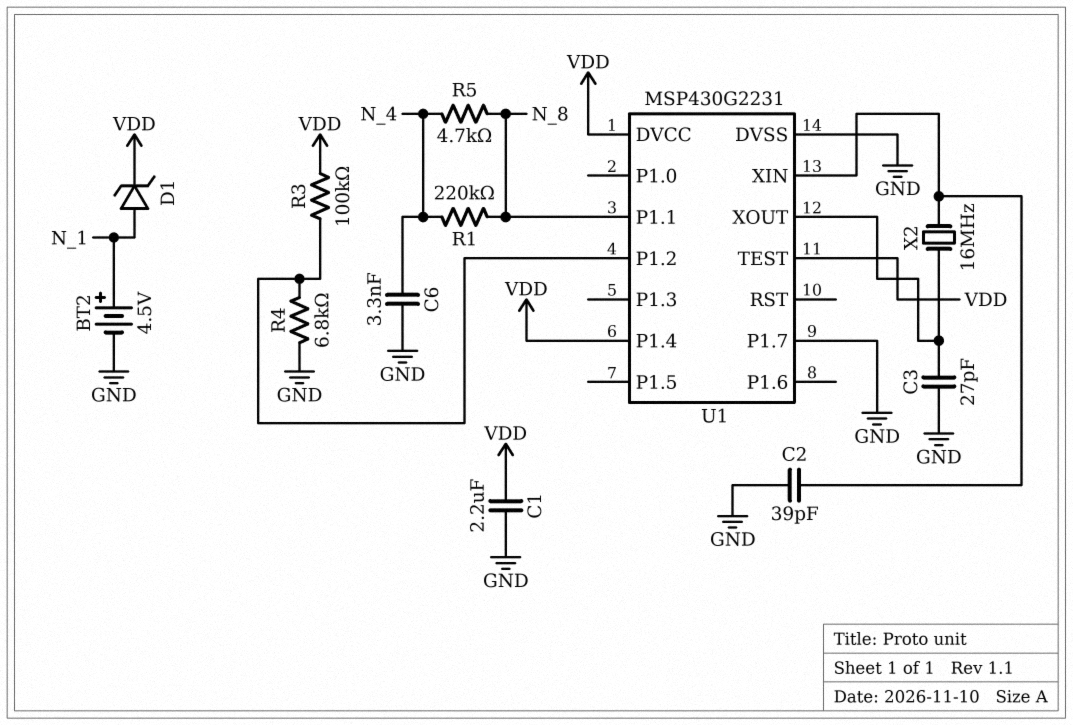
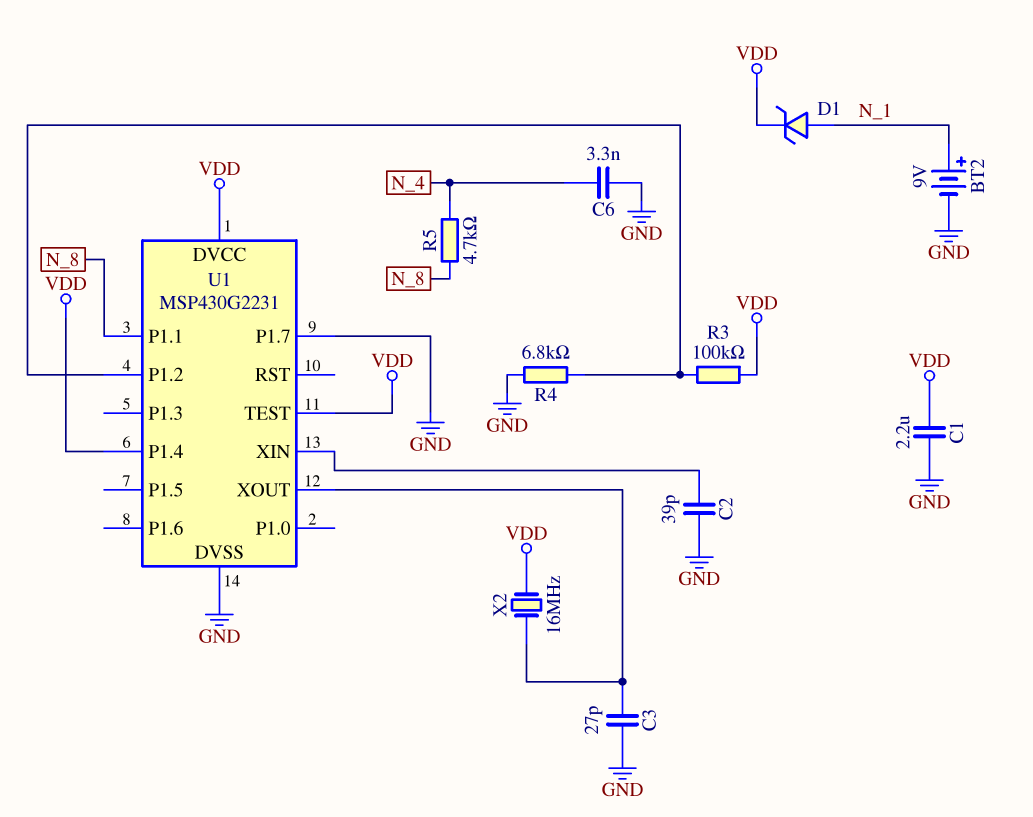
BT2: 4.5V (plus N_1, minus GND) -> 9V (plus N_1, minus GND)
R1: 220k (N_4, N_8) -> none
X2: 16MHz (U1/XIN, U1/XOUT) -> 16MHz (U1/XOUT, VDD)

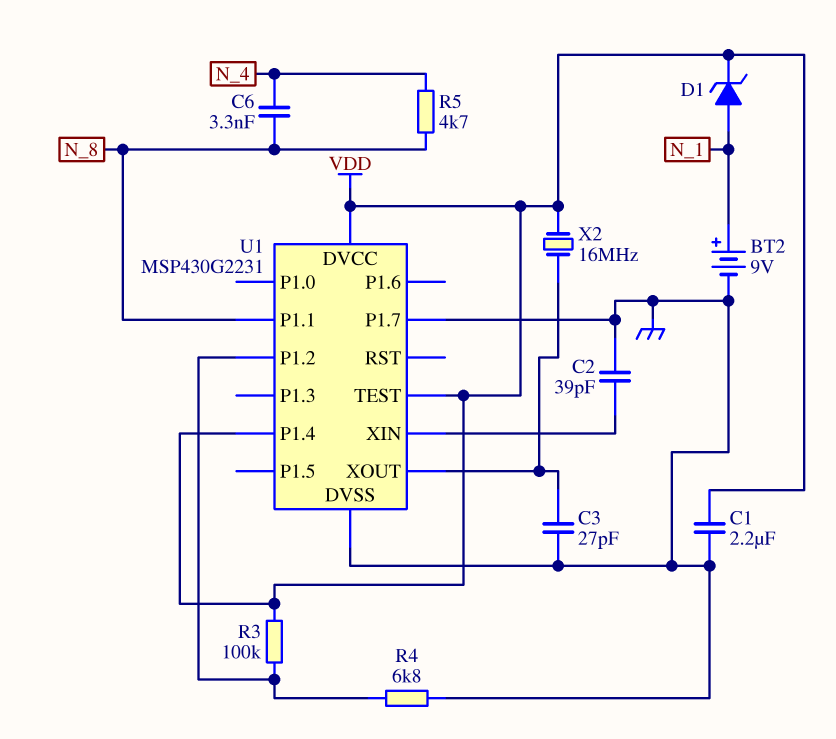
C6: 3.3nF (GND, N_4) -> 3.3nF (N_4, N_8)

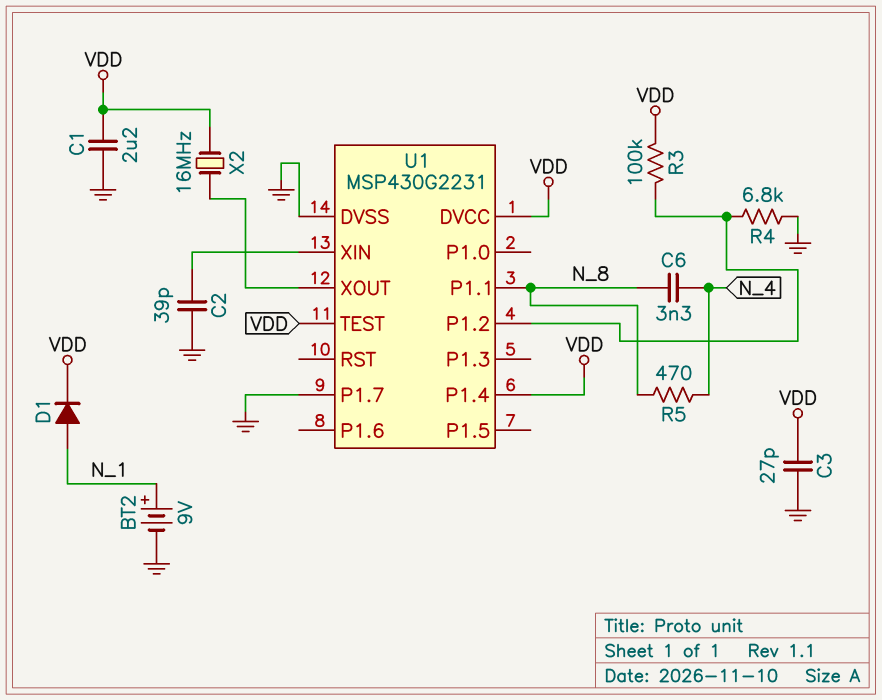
C3: 27pF (GND, U1/XOUT) -> 27pF (GND, VDD)
D1: zener (A N_1, K VDD) -> diode (A N_1, K VDD)
R5: 4.7k (N_4, N_8) -> 470 (N_4, N_8)

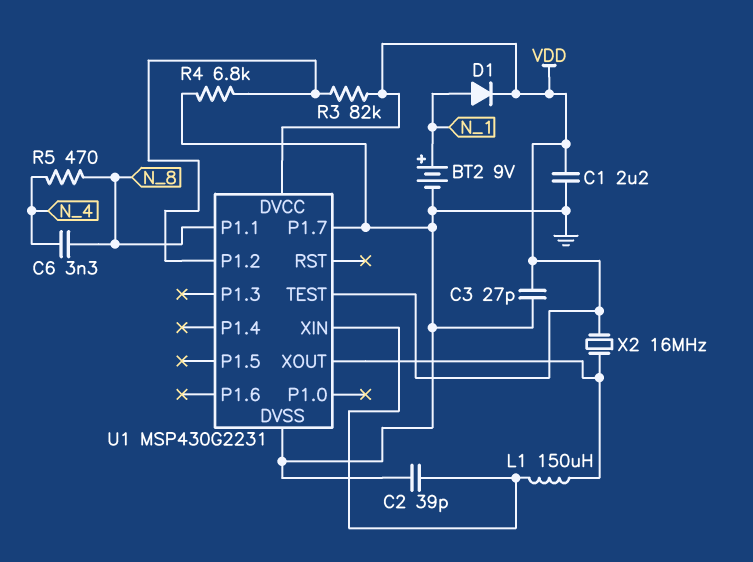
L1: none -> 150uH (U1/XIN, U1/XOUT)
R3: 100k (U1/P1.2, VDD) -> 82k (U1/P1.2, VDD)
U1 pin P1.4: VDD -> none

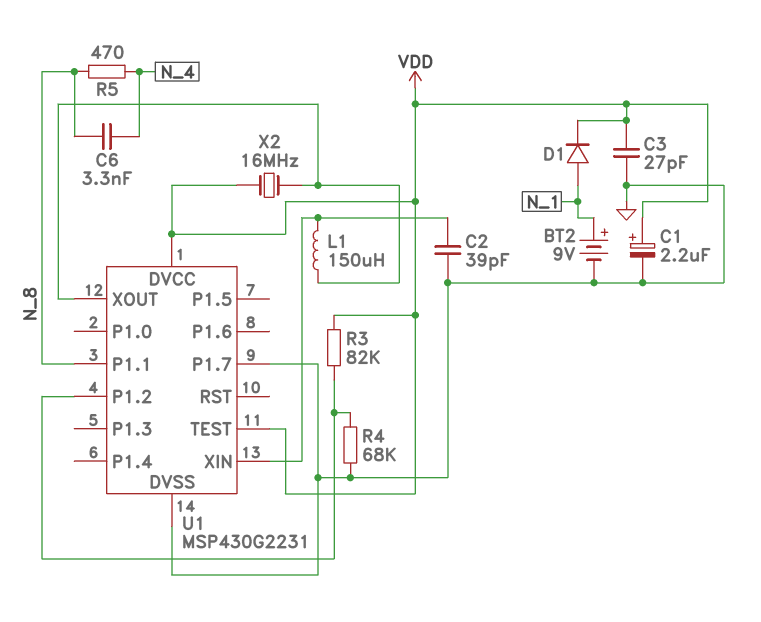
C1: 2.2uF (GND, VDD) -> 2.2uF (plus VDD, minus GND)
R4: 6.8k (GND, U1/P1.2) -> 68k (GND, U1/P1.2)

